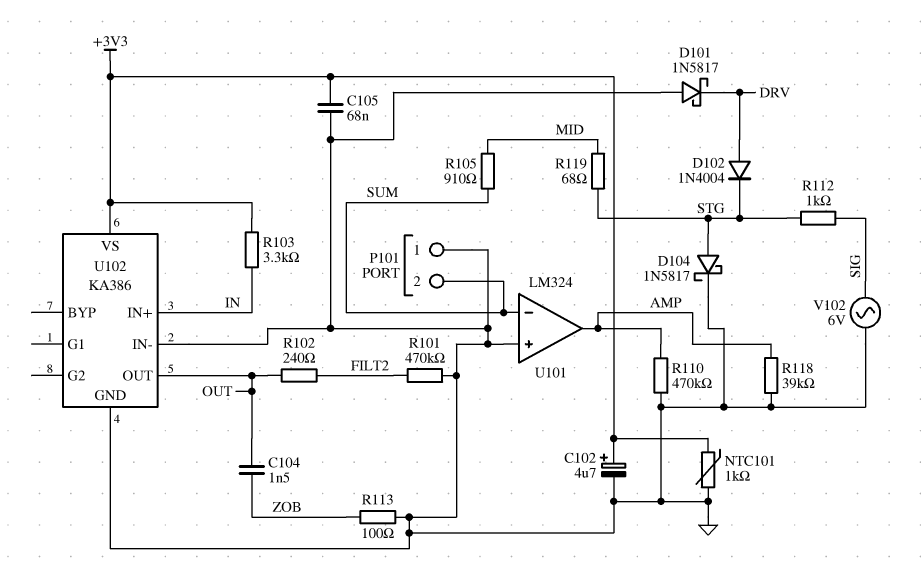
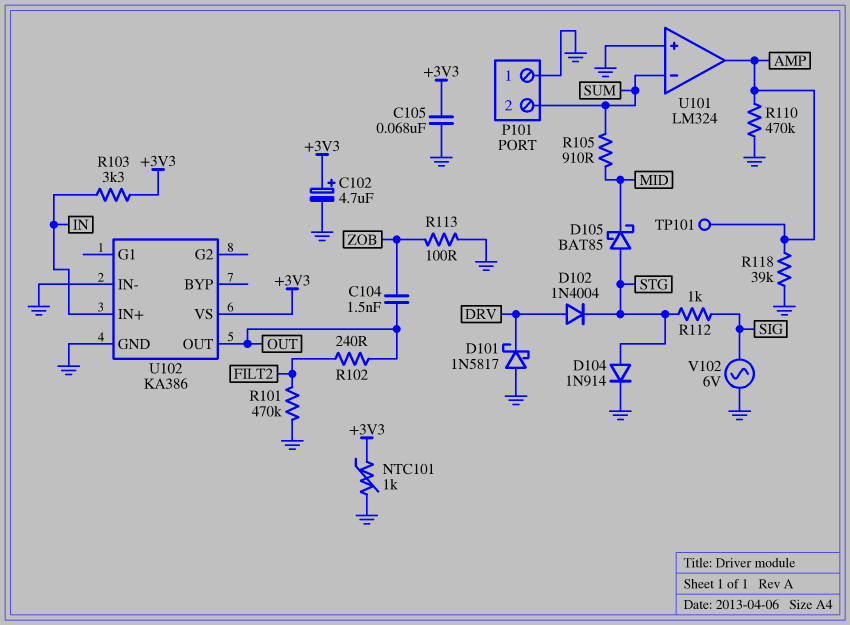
D104: schottky 1N5817 (A STG, K GND) -> diode 1N914 (A STG, K GND)
D105: none -> schottky BAT85 (A STG, K MID)
R119: 68 (MID, STG) -> none
TP101: none -> test point (AMP)

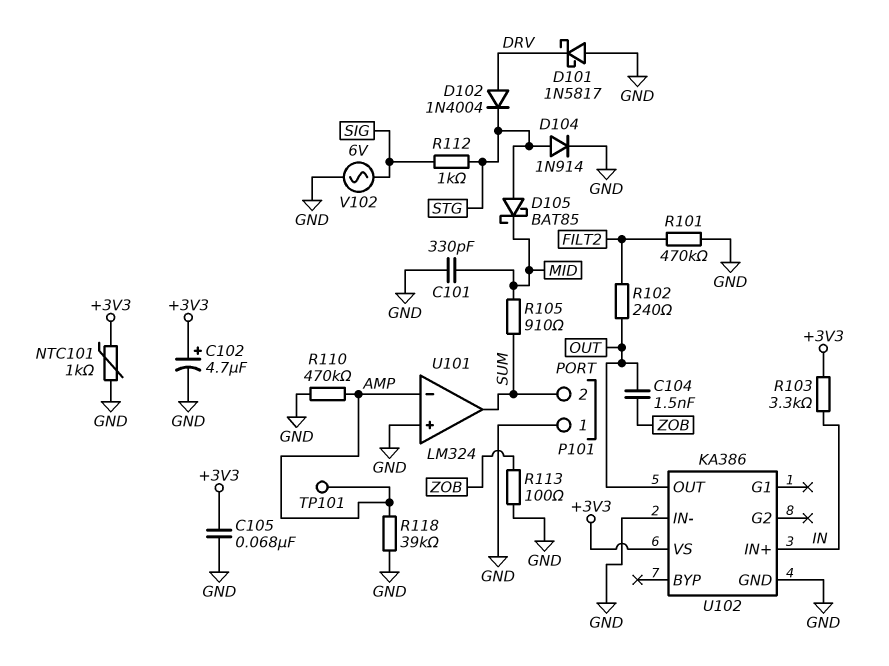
C101: none -> 330pF (GND, MID)
U101 pin in-: SUM -> AMP
U101 pin out: AMP -> SUM

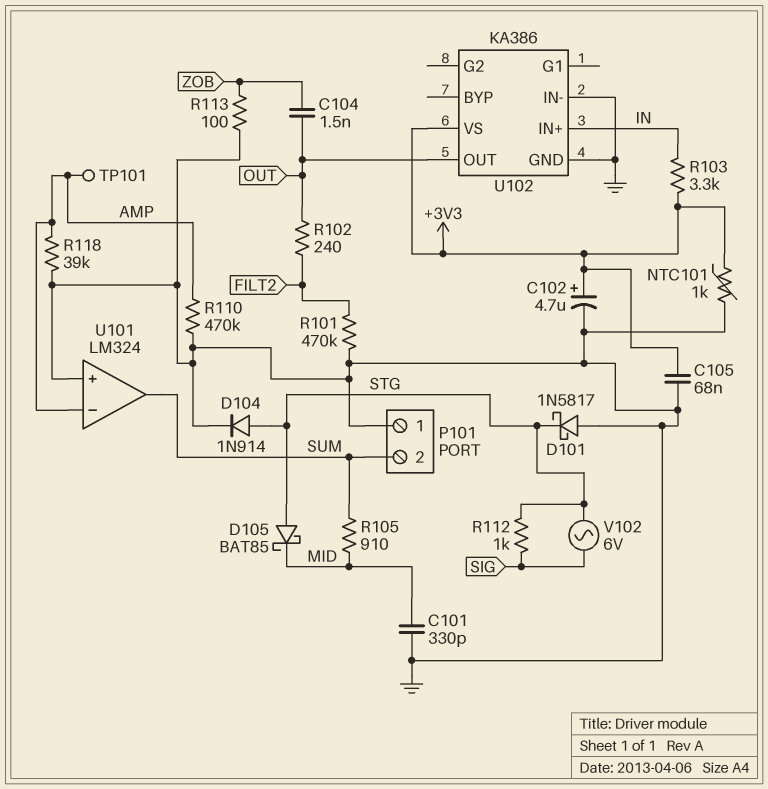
D101: schottky 1N5817 (A GND, K DRV) -> schottky 1N5817 (A GND, K STG)
D102: diode 1N4004 (A DRV, K STG) -> none
V102: AC 6V (GND, SIG) -> AC 6V (SIG, STG)

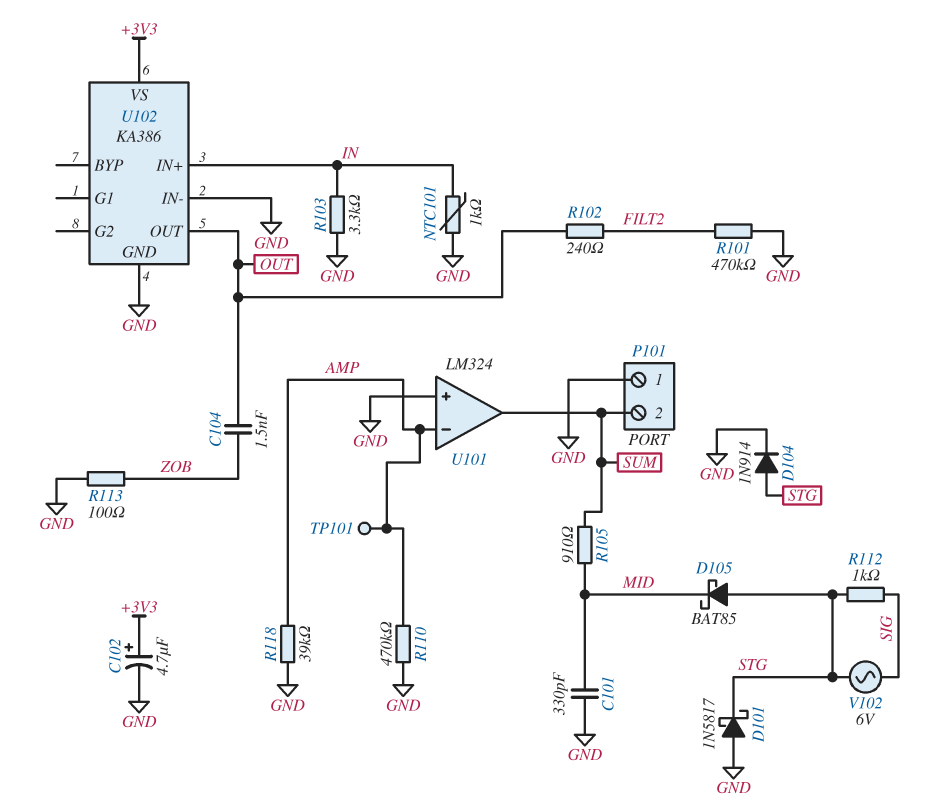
C105: 68nF (+3V3, GND) -> none
NTC101: 1k (+3V3, GND) -> 1k (GND, IN)
R103: 3.3k (+3V3, IN) -> 3.3k (GND, IN)

